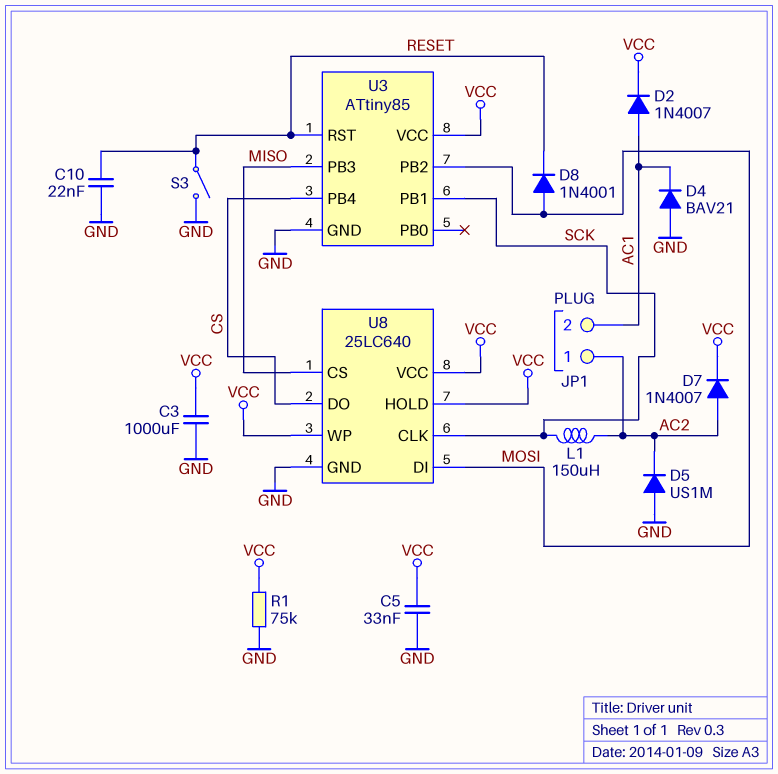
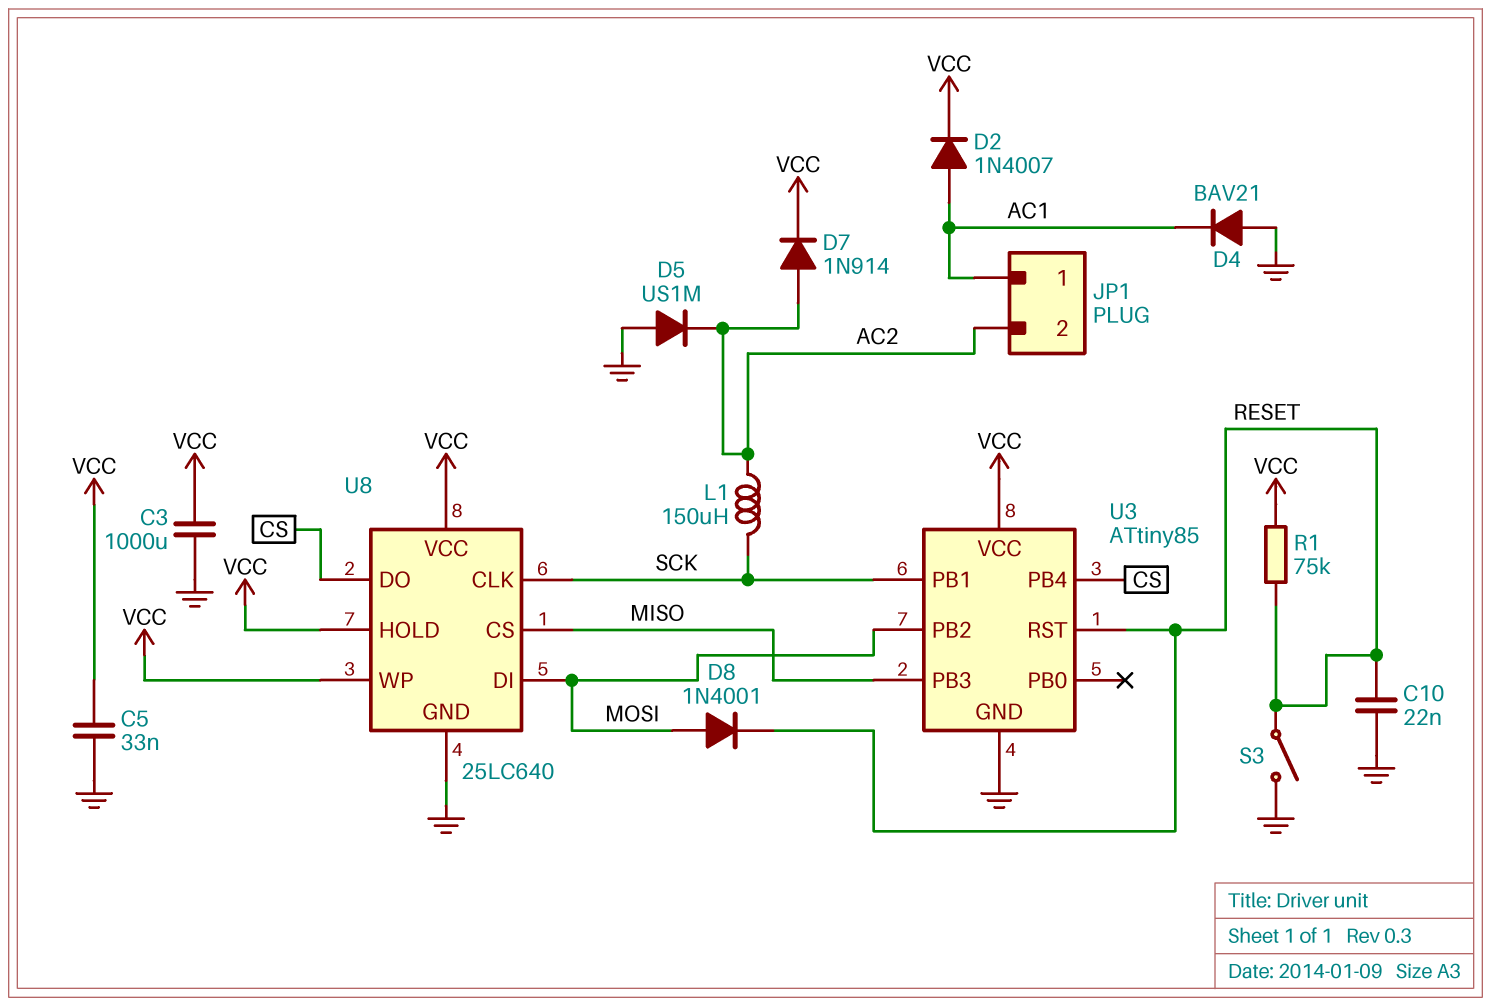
D7: diode 1N4007 (A AC2, K VCC) -> diode 1N914 (A AC2, K VCC)
JP1 pin 1: AC2 -> AC1
JP1 pin 2: AC1 -> AC2
R1: 75k (GND, VCC) -> 75k (RESET, VCC)

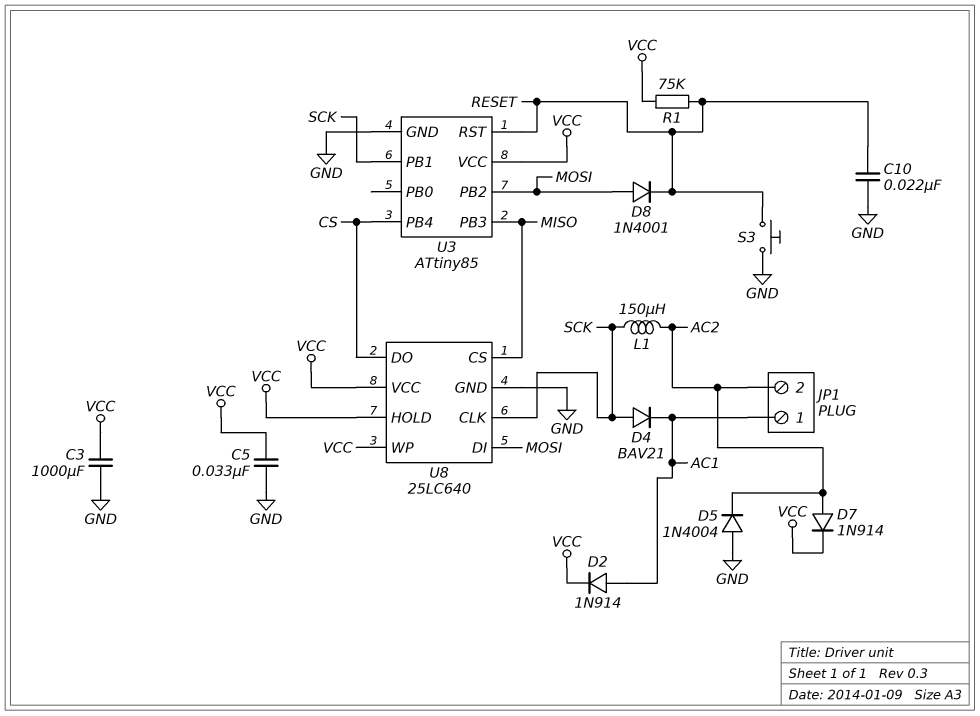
D2: diode 1N4007 (A AC1, K VCC) -> diode 1N914 (A AC1, K VCC)
D4: diode BAV21 (A GND, K AC1) -> diode BAV21 (A SCK, K AC1)
D5: diode US1M (A GND, K AC2) -> diode 1N4004 (A GND, K AC2)
S3: switch (GND, RESET) -> button (GND, RESET)

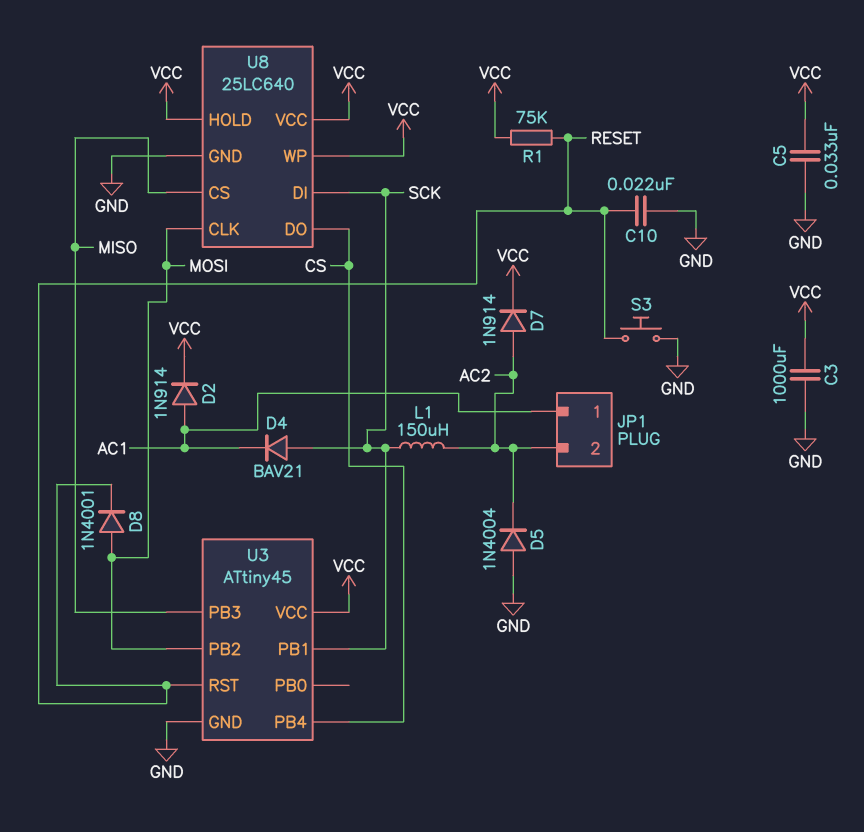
U3: ATtiny85 -> ATtiny45
U8 pin CLK: SCK -> MOSI
U8 pin DI: MOSI -> SCK

